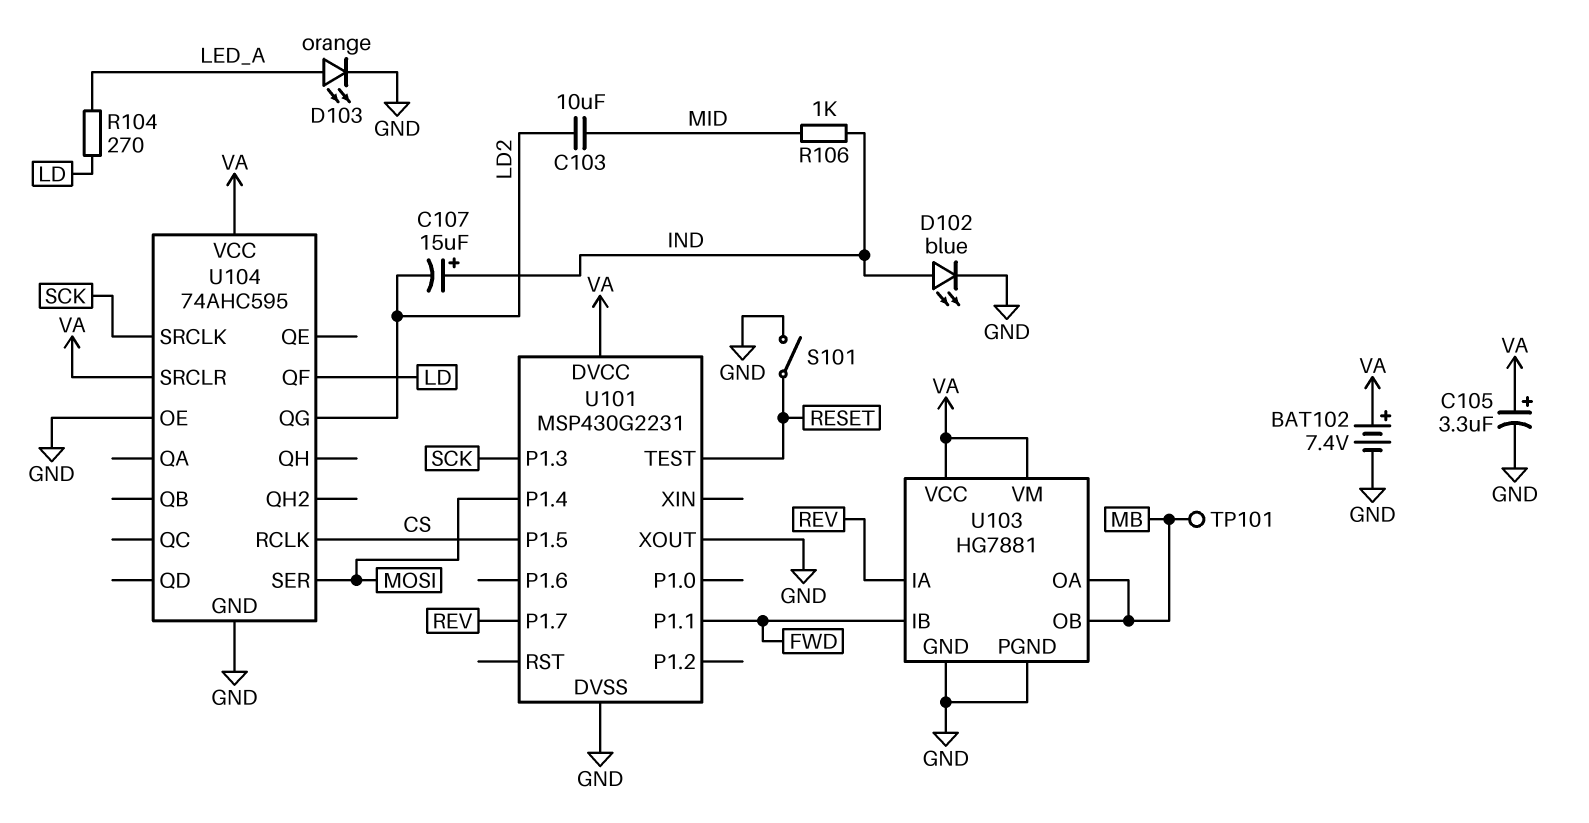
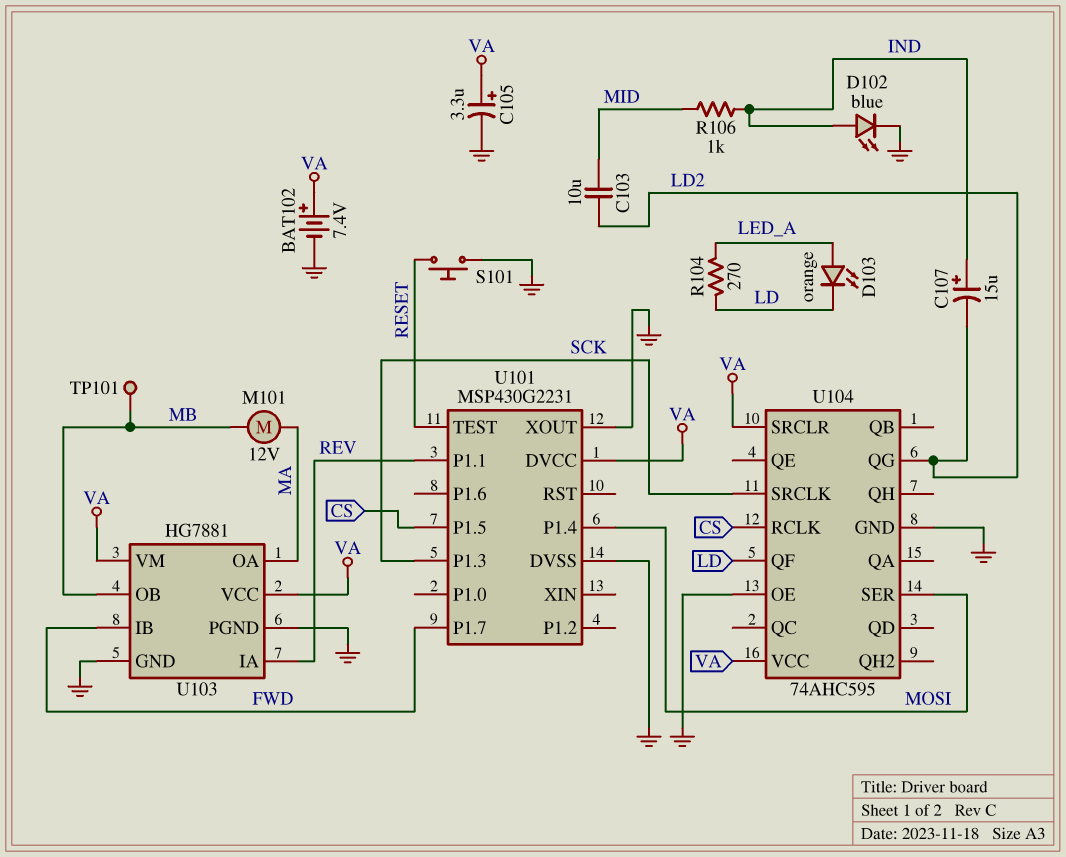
D103: LED orange (A LED_A, K GND) -> LED orange (A LED_A, K LD)
M101: none -> motor 12V (MA, MB)
S101: switch (GND, RESET) -> button (GND, RESET)
U101 pin P1.1: FWD -> REV
U101 pin P1.7: REV -> FWD
U103 pin OA: MB -> MA

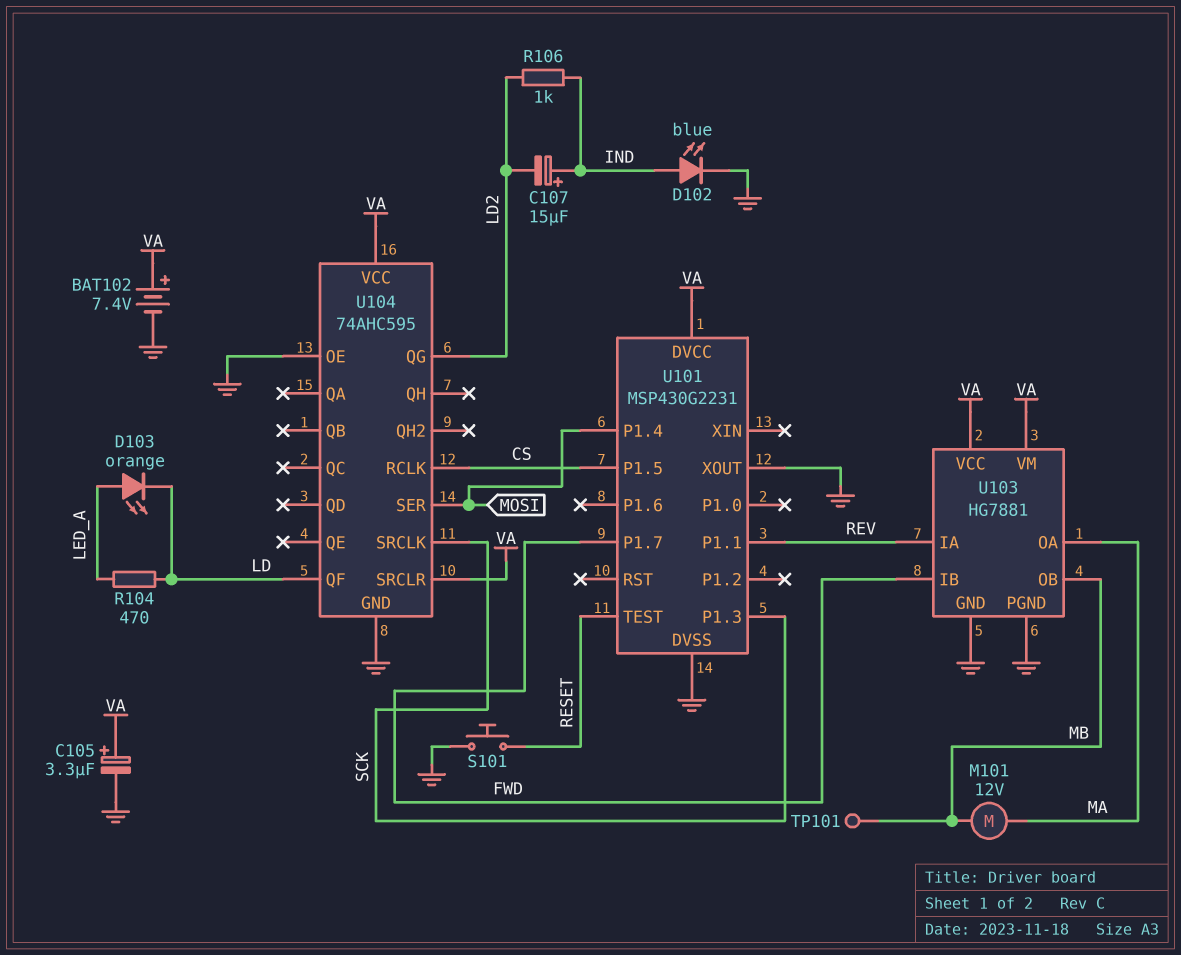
C103: 10uF (LD2, MID) -> none
R104: 270 (LD, LED_A) -> 470 (LD, LED_A)
R106: 1k (IND, MID) -> 1k (IND, LD2)

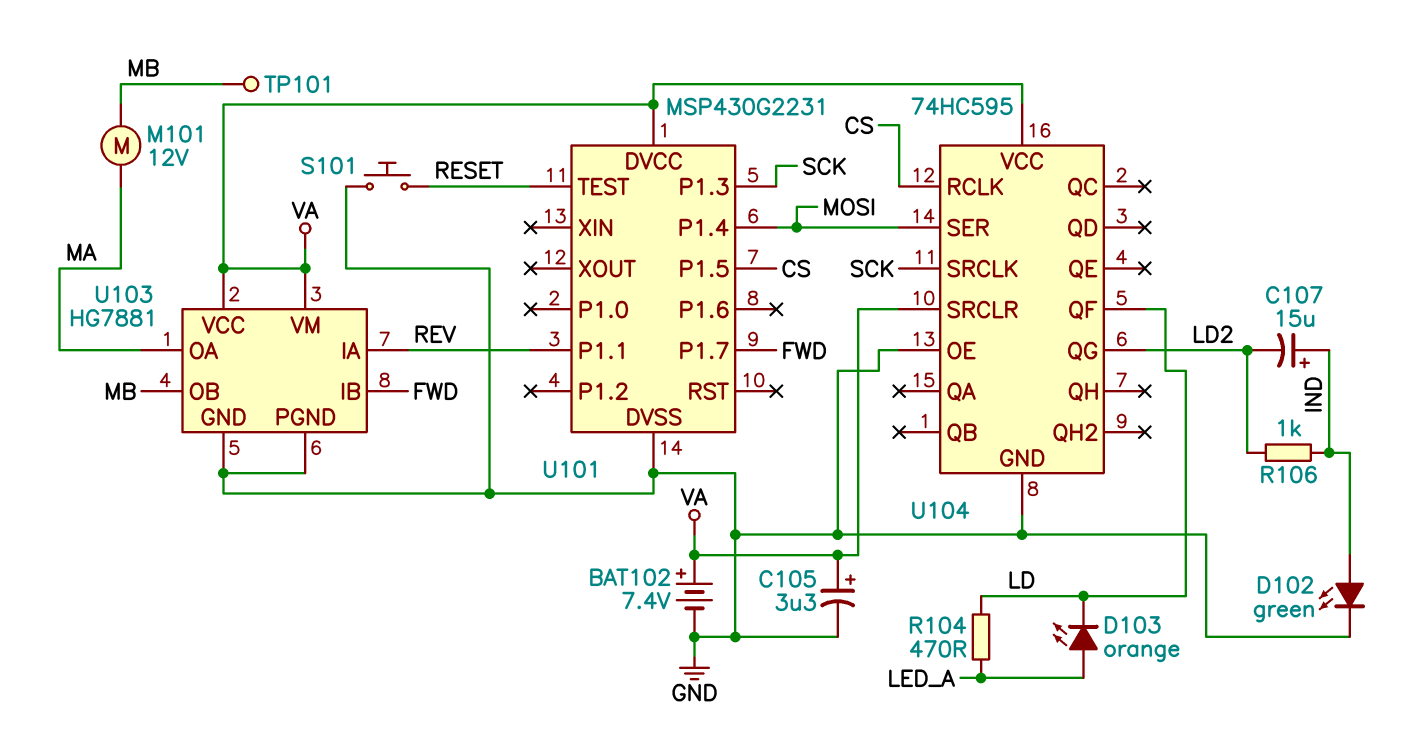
D102: LED blue (A IND, K GND) -> LED green (A IND, K GND)
U101 pin XOUT: GND -> none
U104: 74AHC595 -> 74HC595

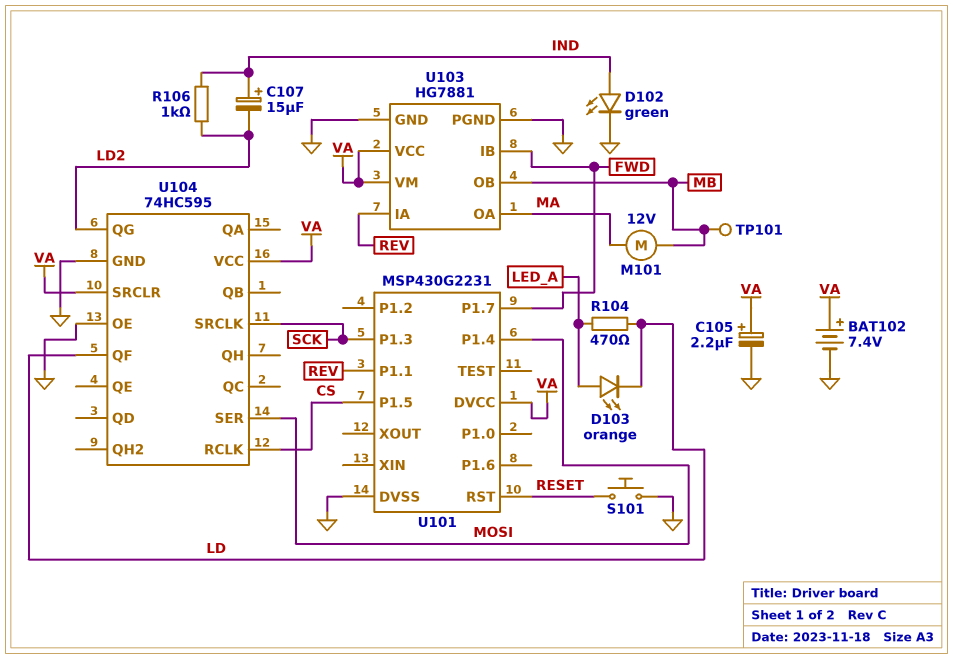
C105: 3.3uF (plus VA, minus GND) -> 2.2uF (plus VA, minus GND)
U101 pin RST: none -> RESET
U101 pin TEST: RESET -> none

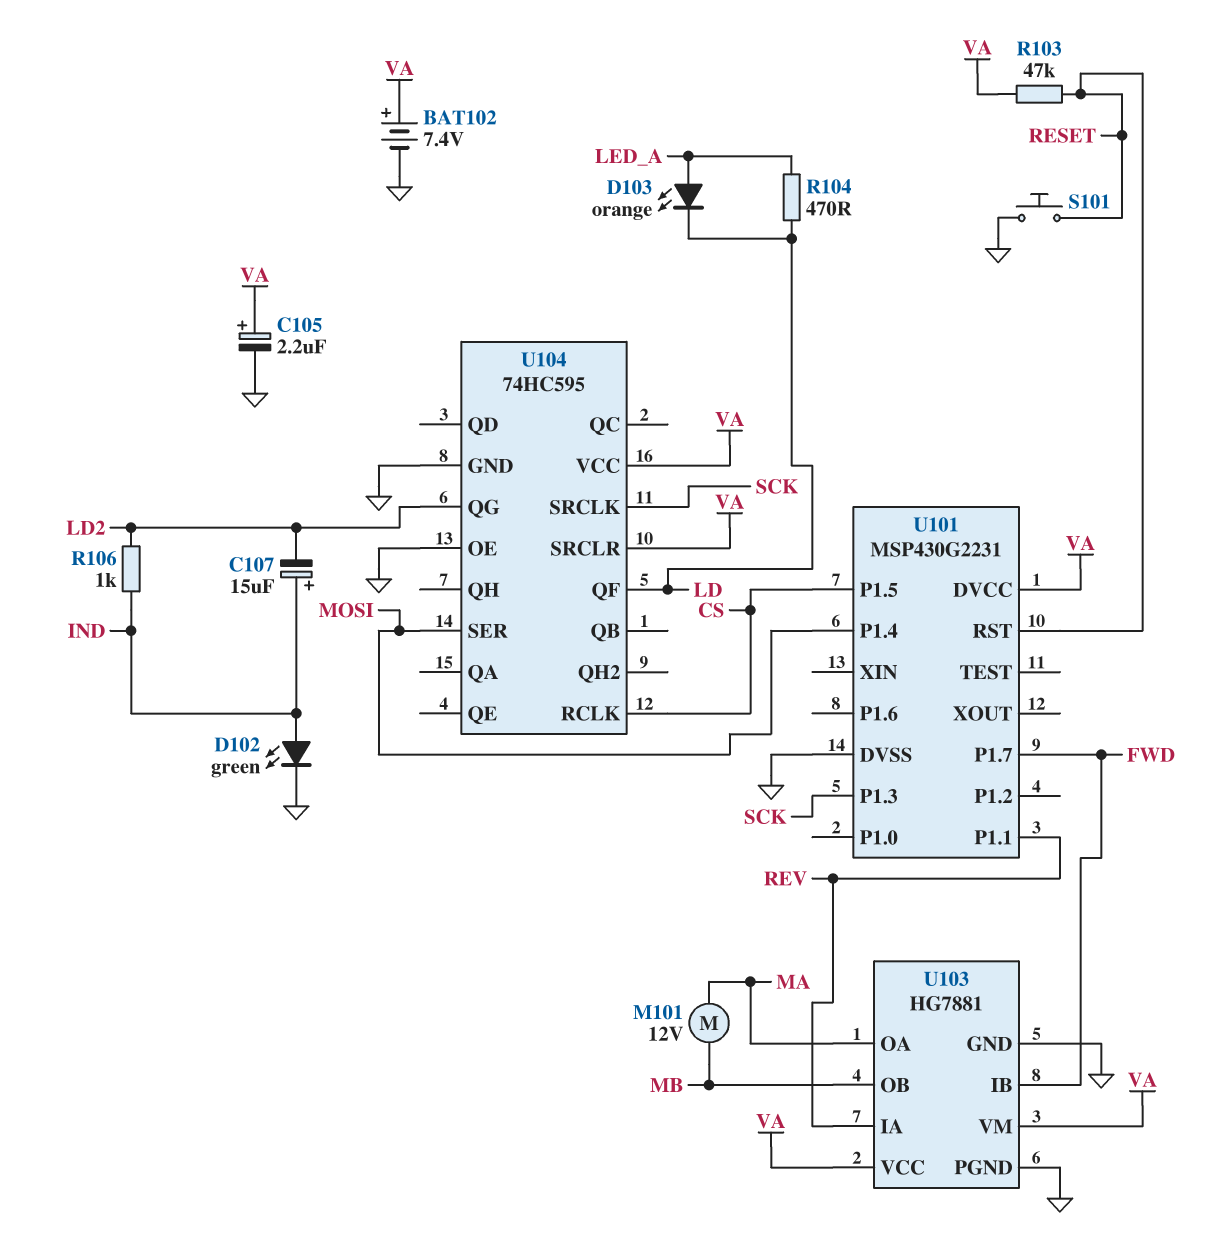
R103: none -> 47k (RESET, VA)
TP101: test point (MB) -> none

